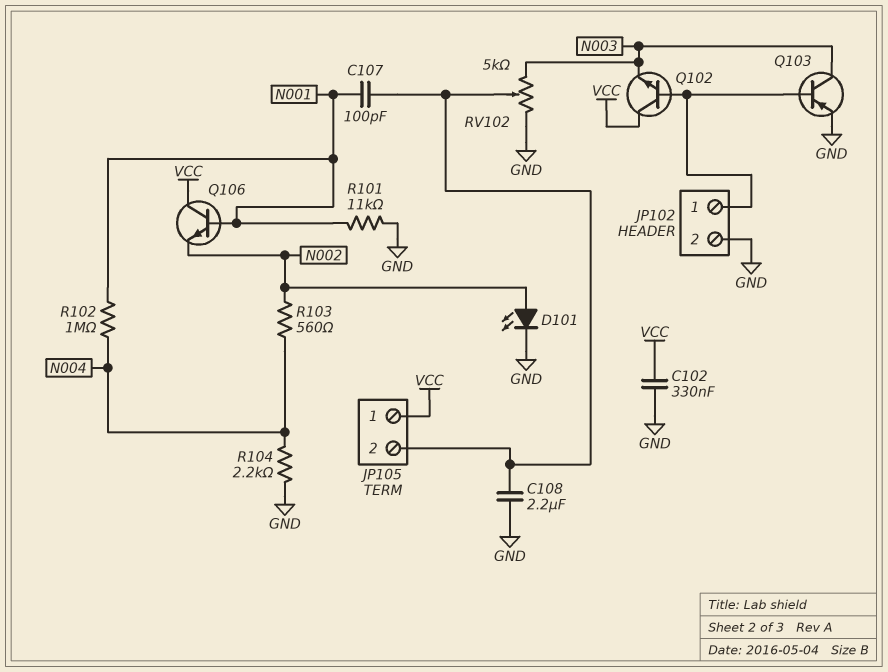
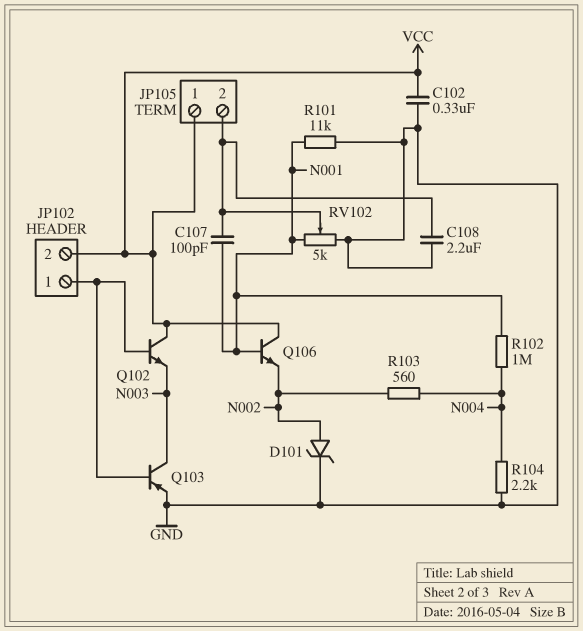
D101: LED (A N002, K GND) -> zener (A N002, K GND)
JP102 pin 2: GND -> VCC
RV102: 5k (GND, N003, wiper JP105/2) -> 5k (GND, N001, wiper JP105/2)

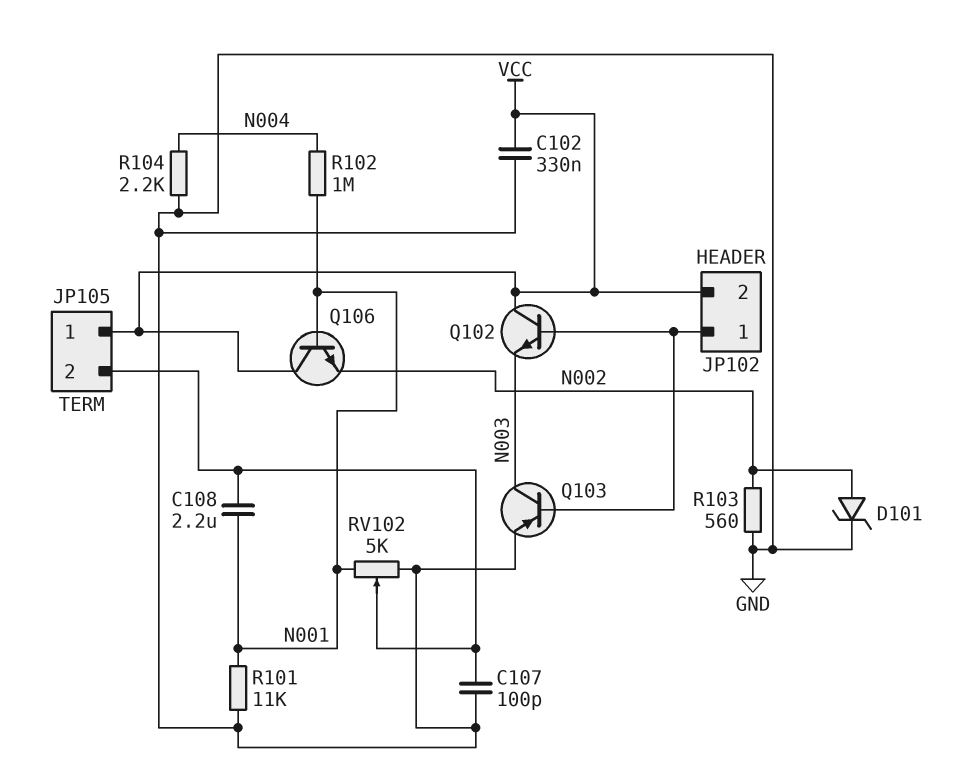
C107: 100pF (JP105/2, N001) -> 100pF (GND, JP105/2)
C108: 2.2uF (GND, JP105/2) -> 2.2uF (JP105/2, N001)
R103: 560 (N002, N004) -> 560 (GND, N002)

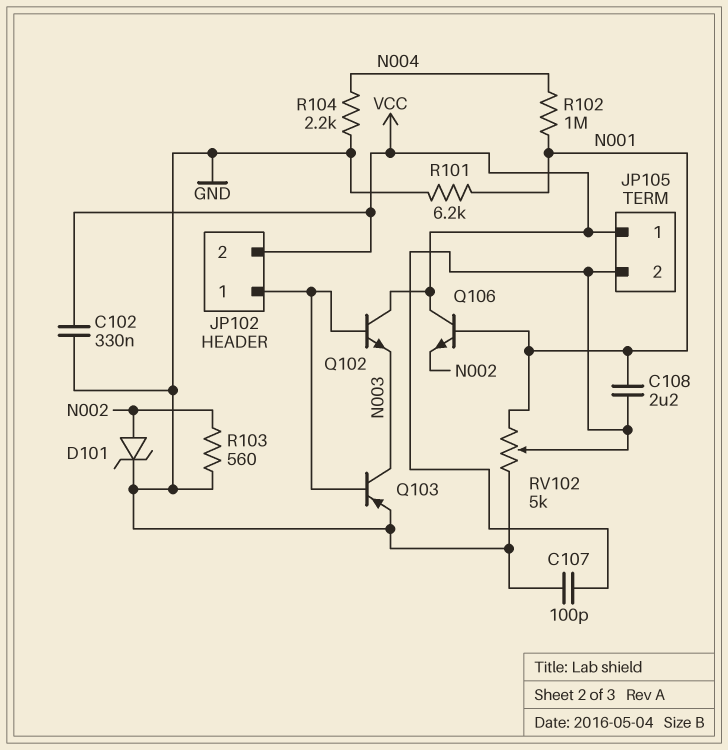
R101: 11k (GND, N001) -> 6.2k (GND, N001)

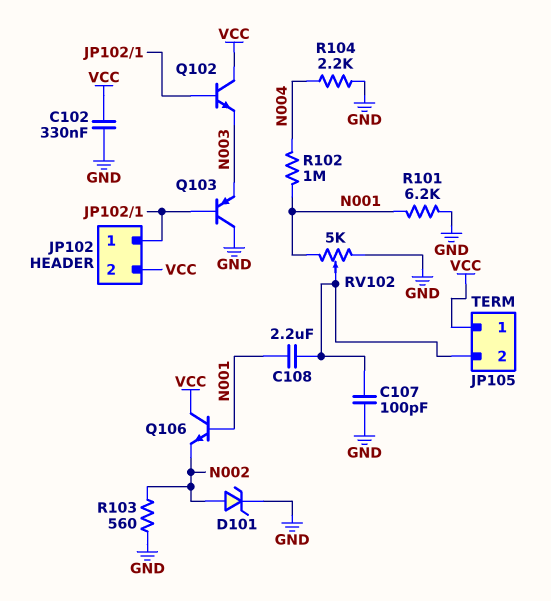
Q103: PNP (B JP102/1, C N003, E GND) -> PNP (B JP102/1, C GND, E N003)

